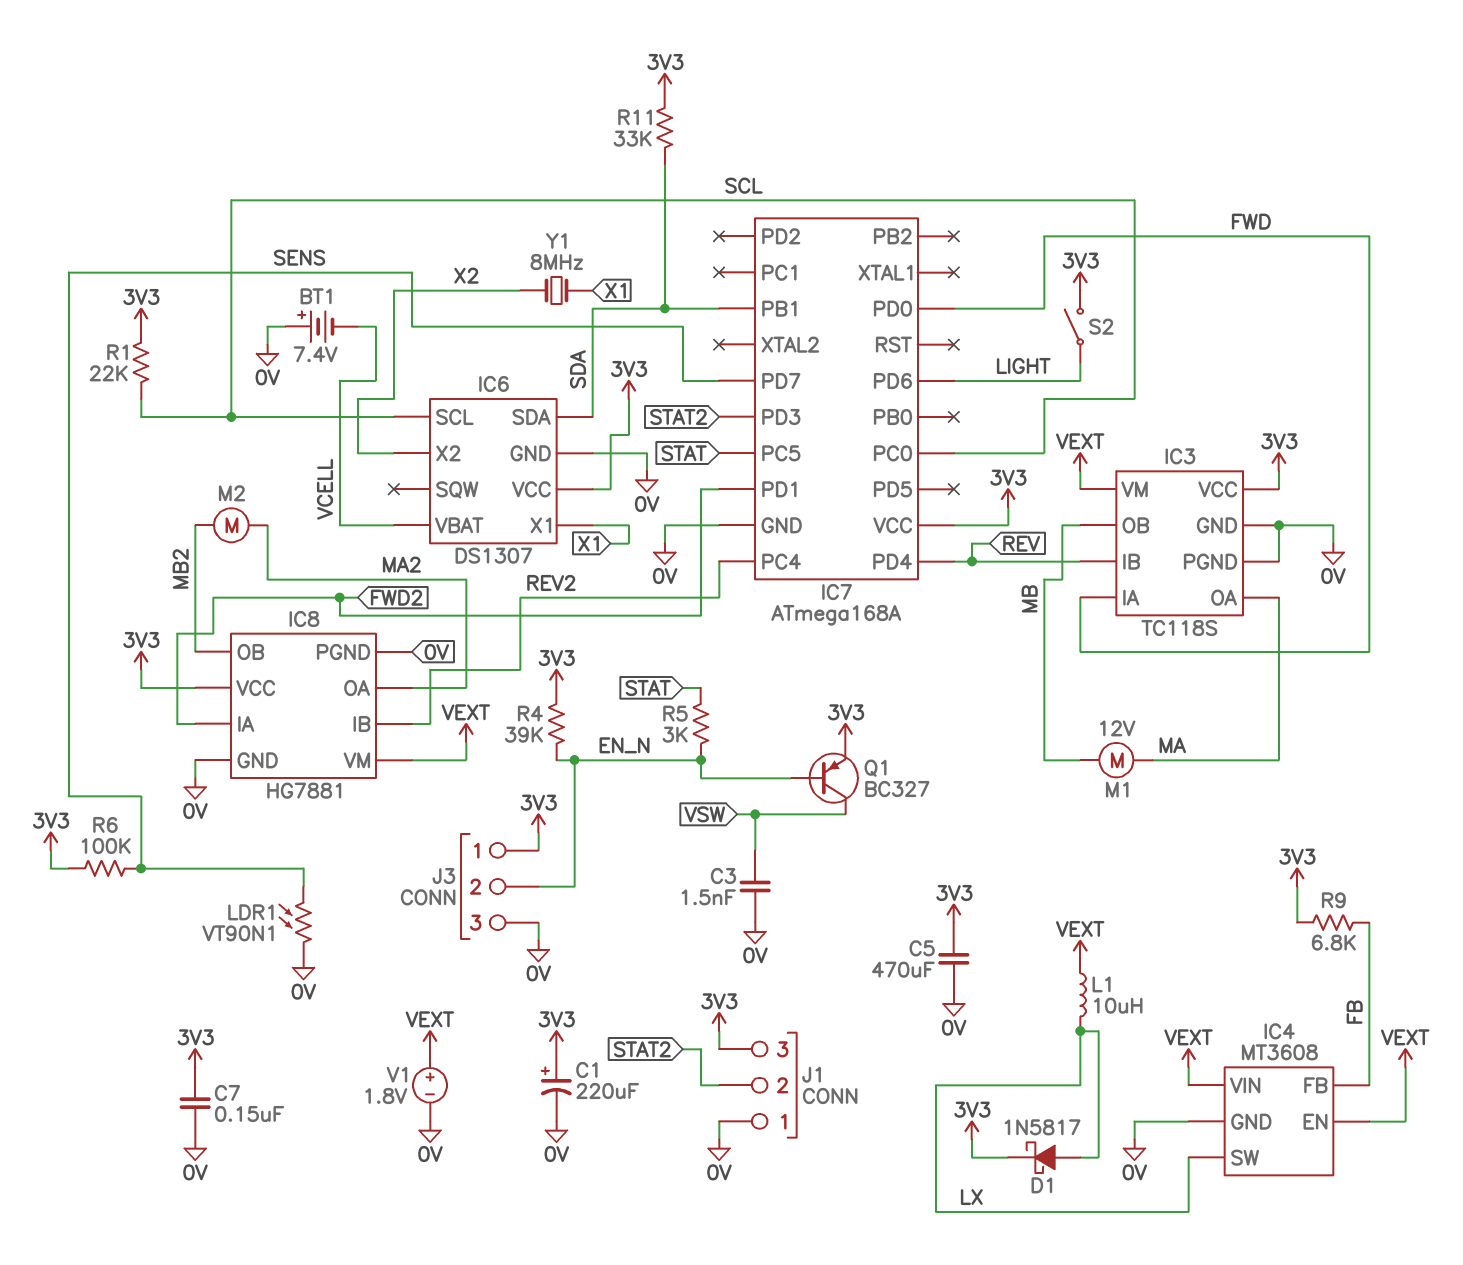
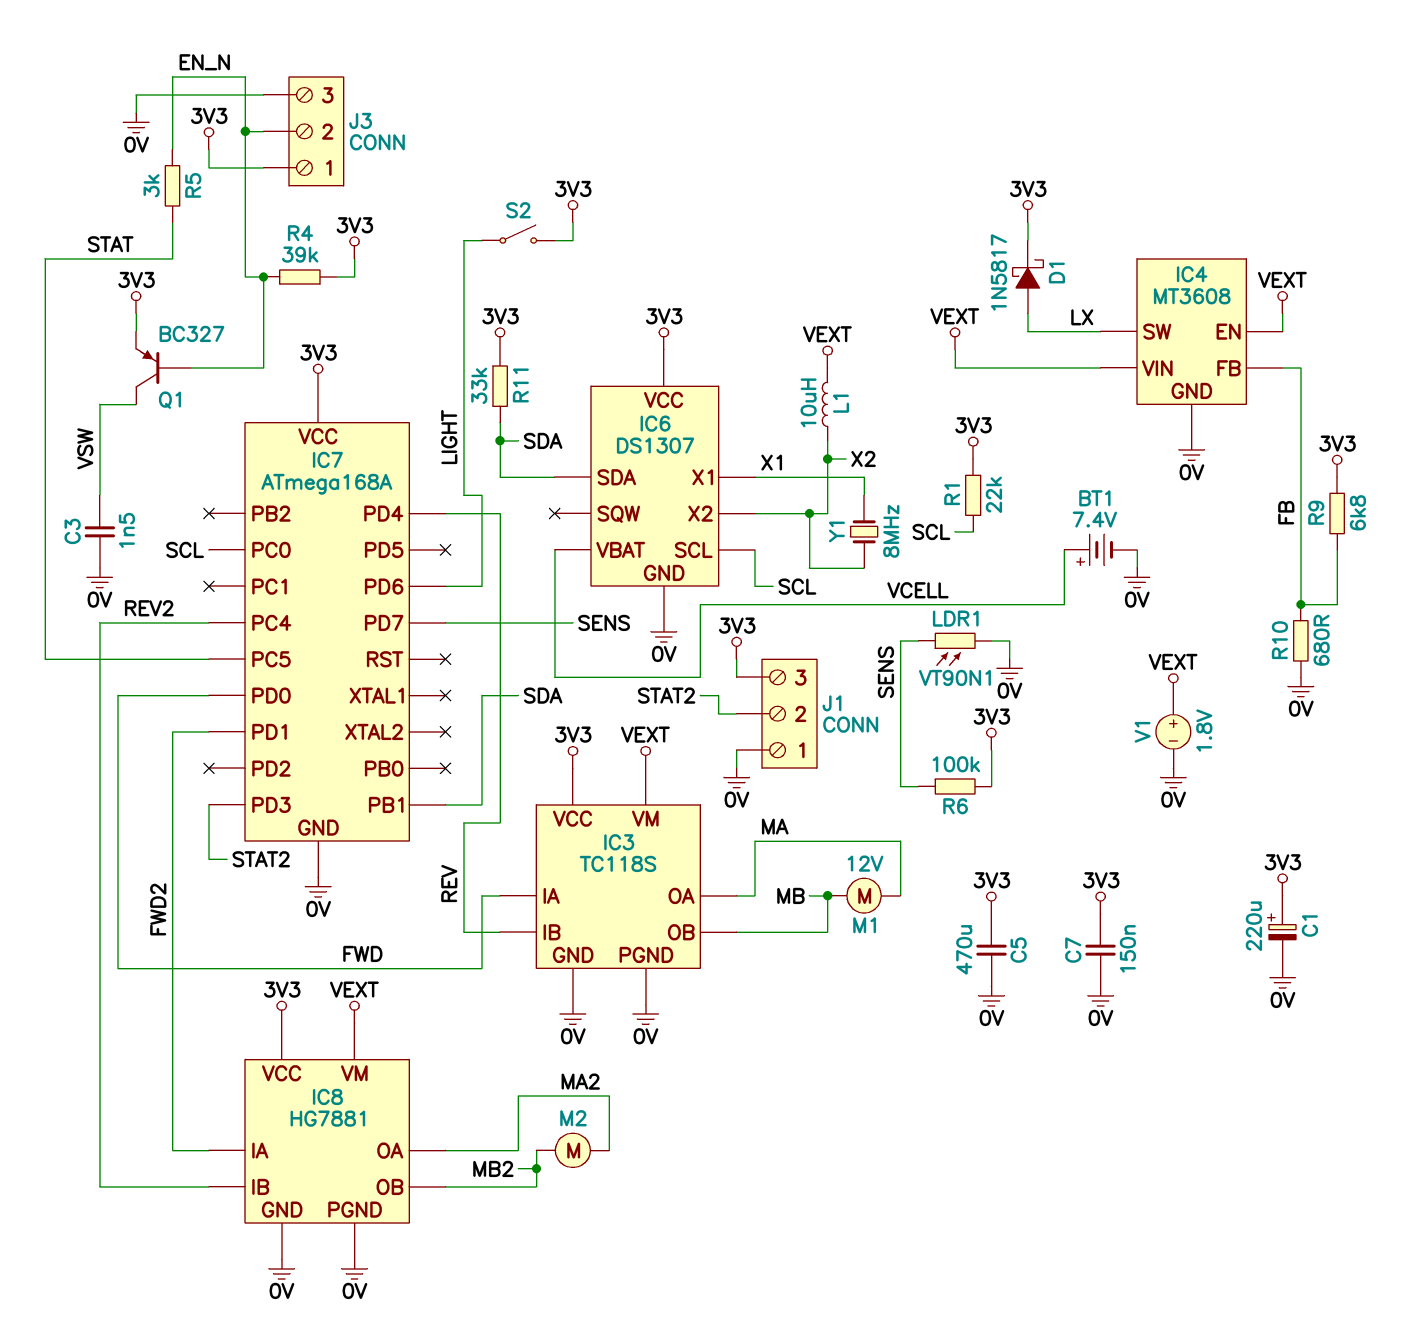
BT1: 7.4V (plus 0V, minus VCELL) -> 7.4V (plus VCELL, minus 0V)
L1: 10uH (LX, VEXT) -> 10uH (VEXT, X2)
R10: none -> 680 (0V, FB)

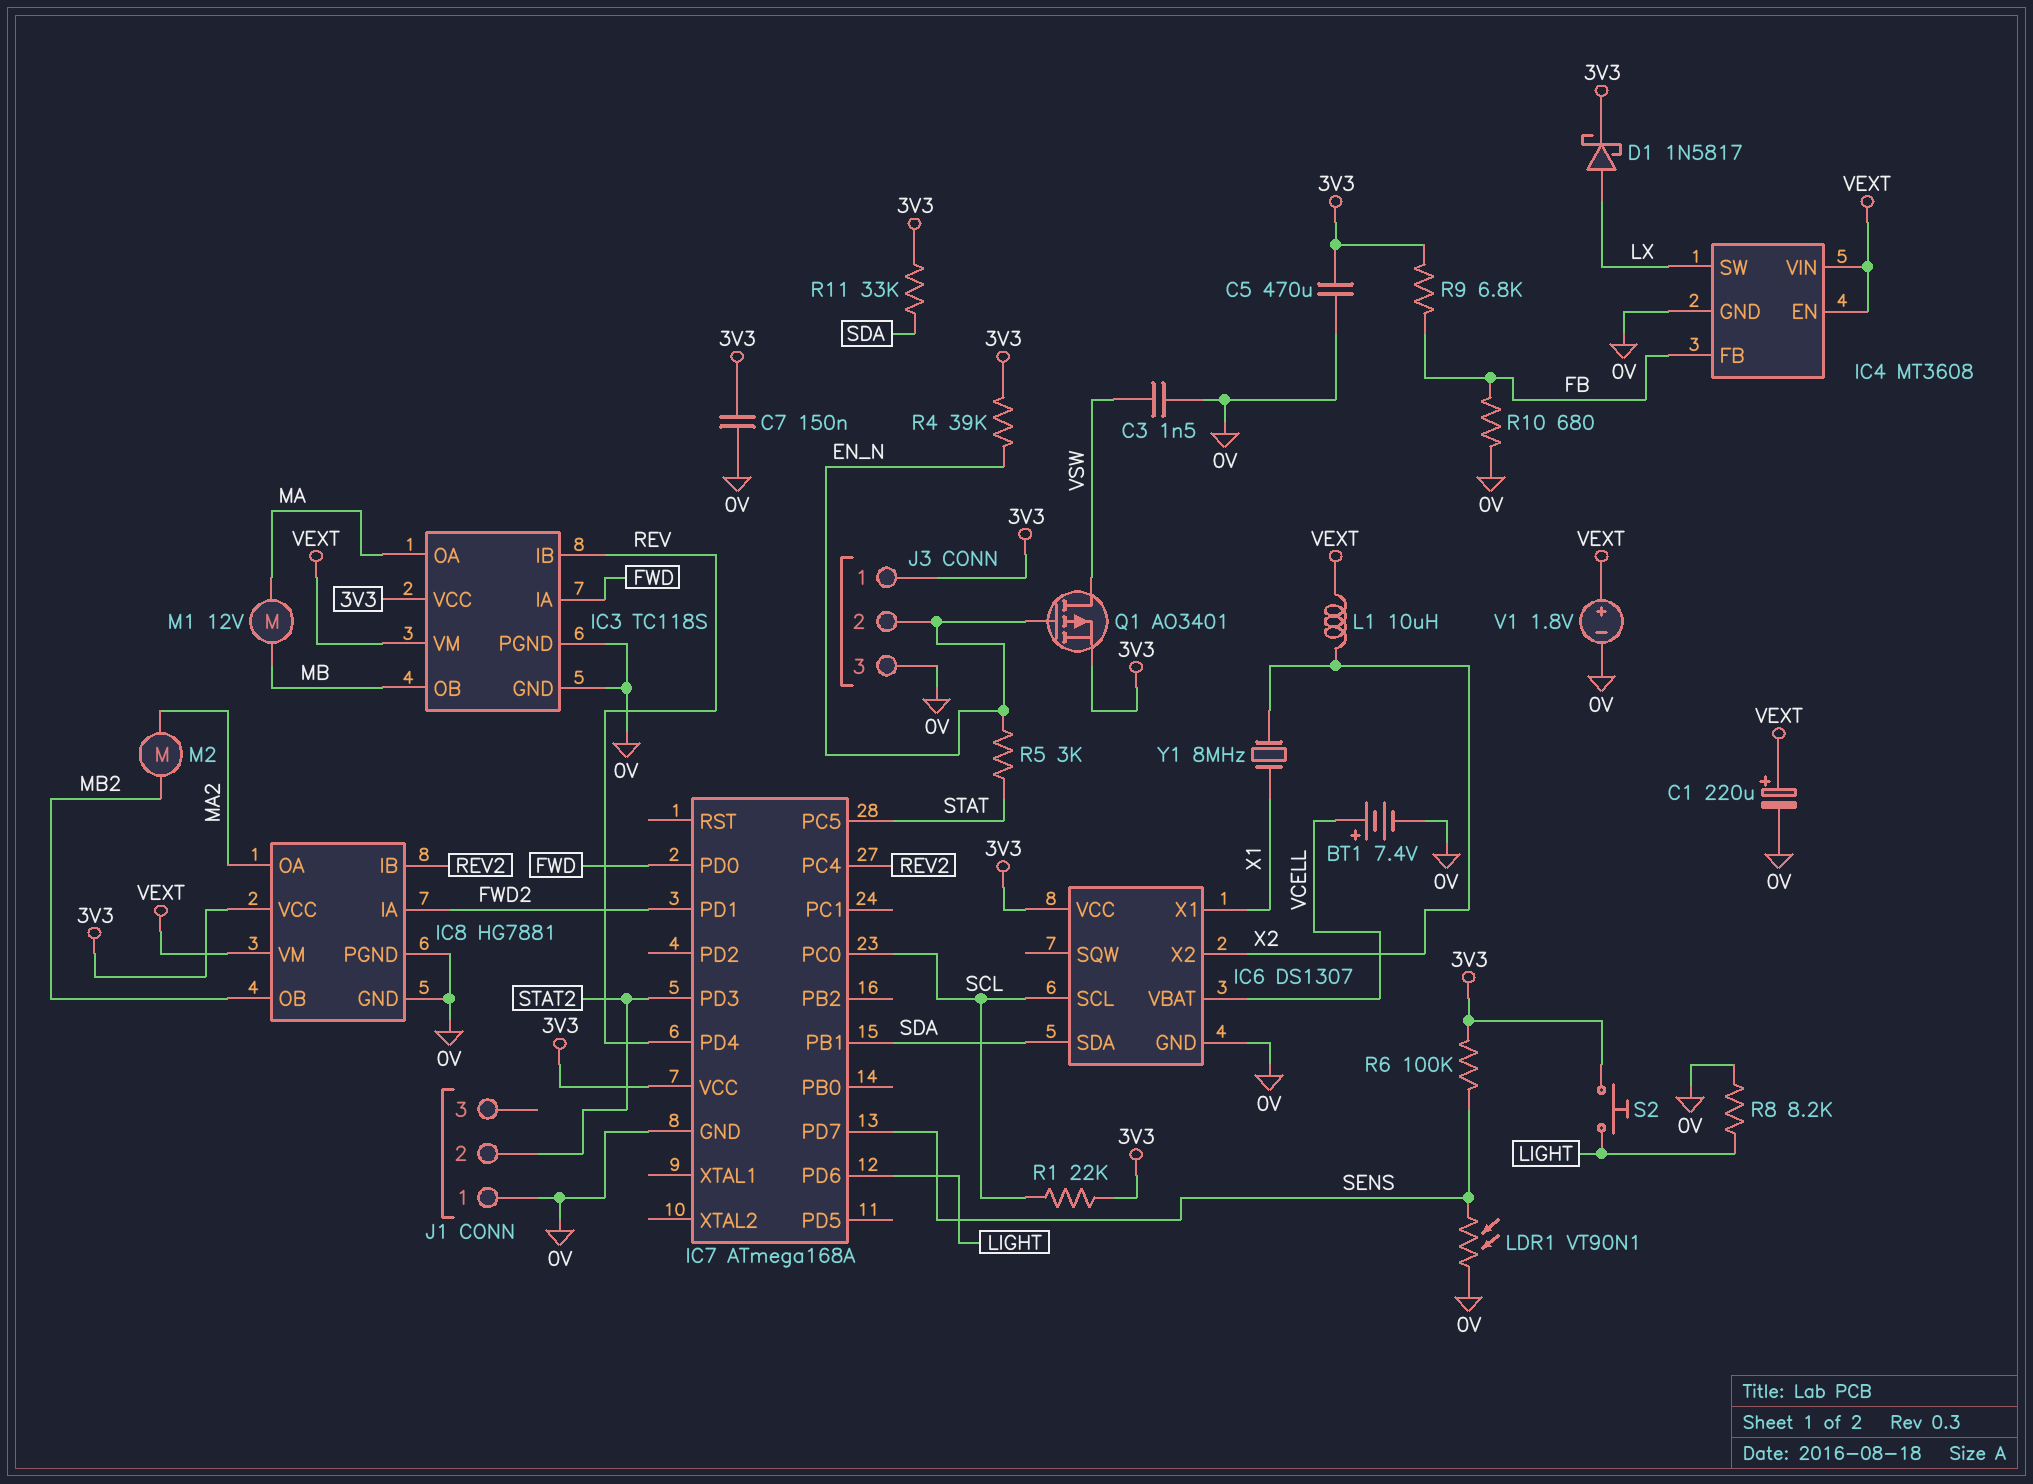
C1: 220uF (plus 3V3, minus 0V) -> 220uF (plus VEXT, minus 0V)
J1 pin 3: 3V3 -> none
Q1: PNP BC327 (B EN_N, C VSW, E 3V3) -> PMOS AO3401 (G EN_N, D VSW, S 3V3)
R8: none -> 8.2k (0V, LIGHT)
S2: switch (3V3, LIGHT) -> button (3V3, LIGHT)

